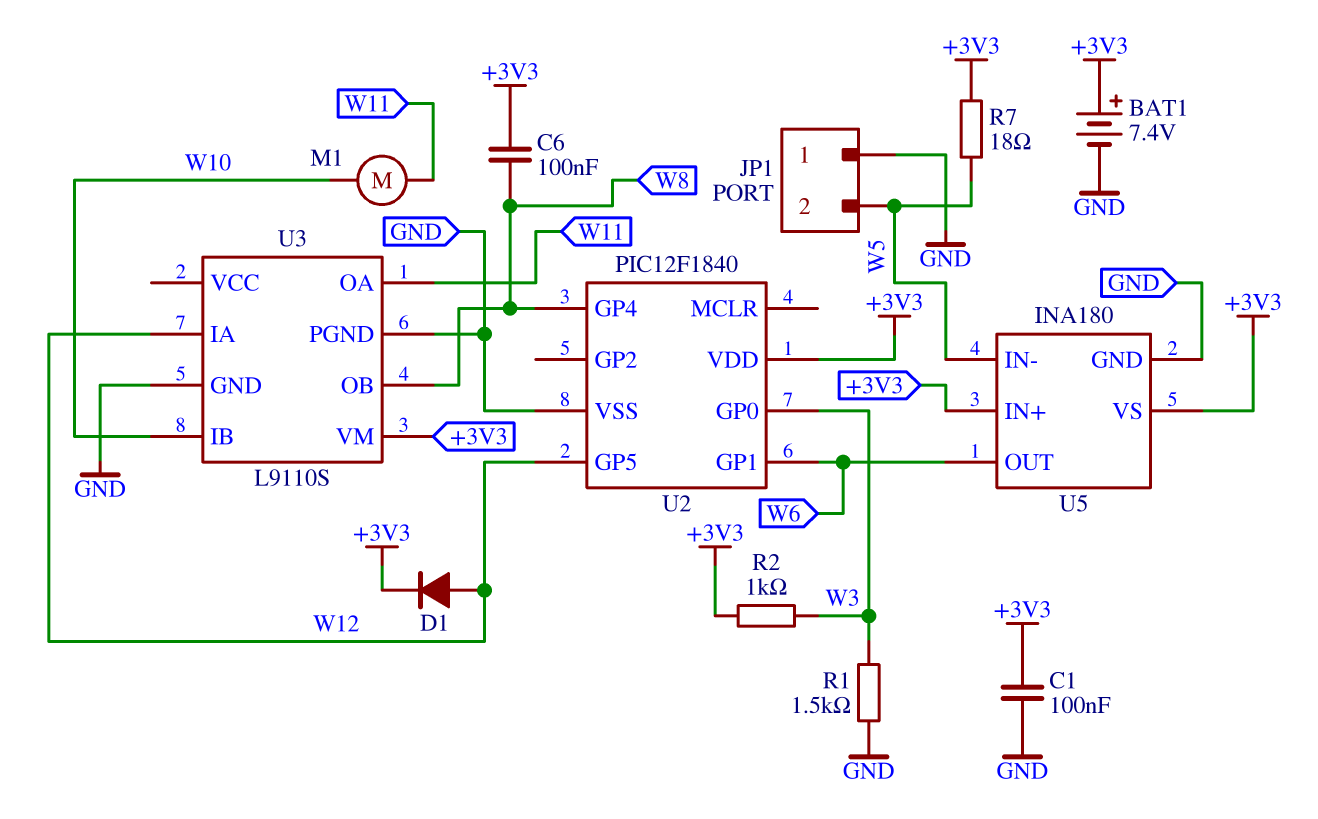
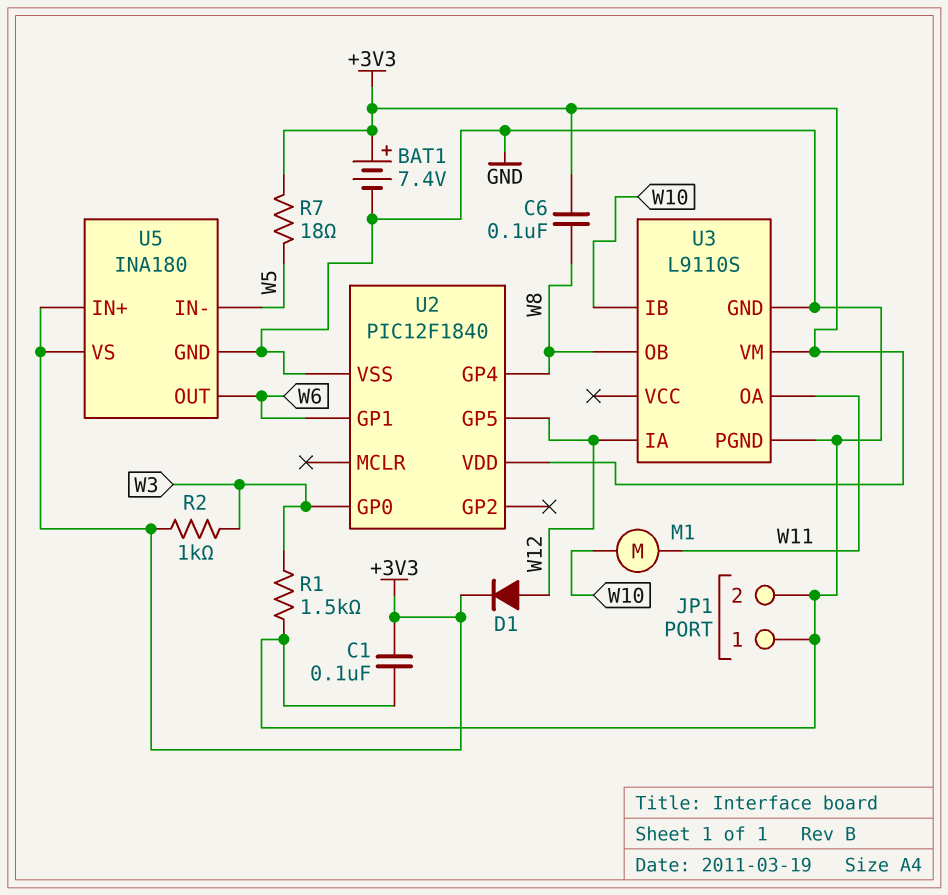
JP1 pin 2: W5 -> GND

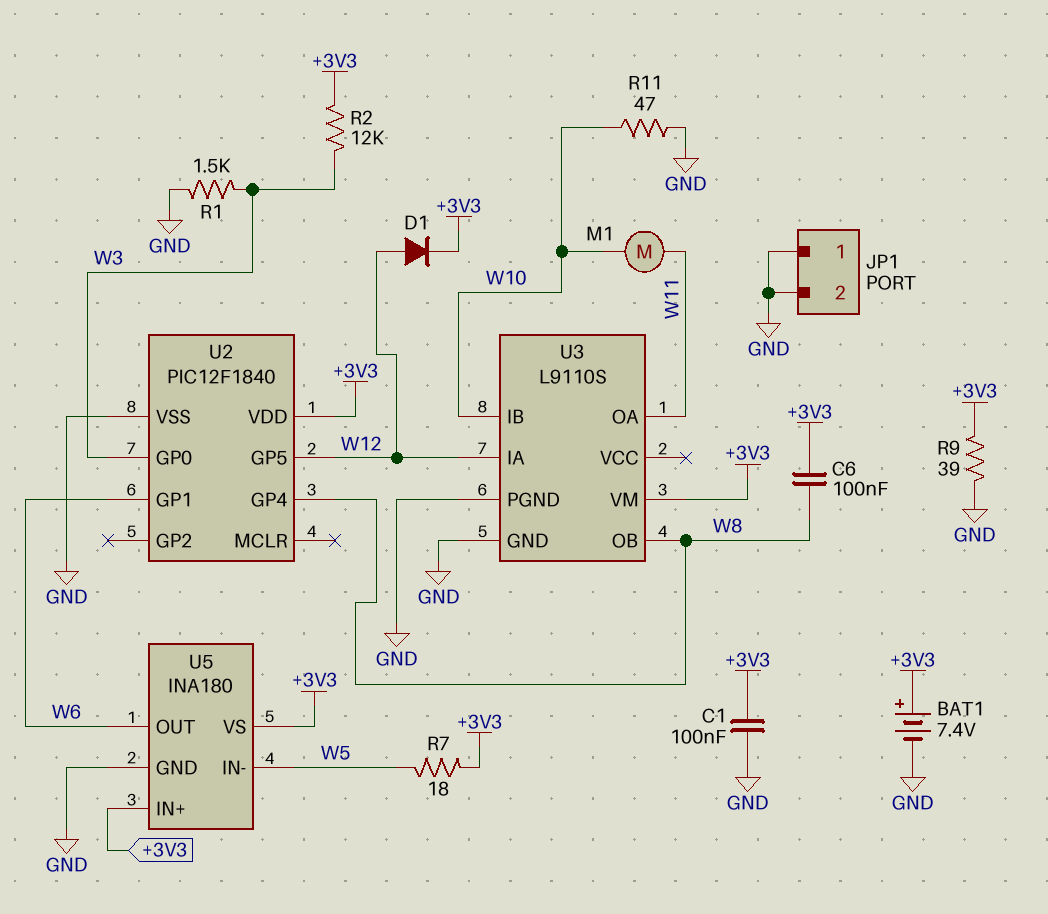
R2: 1k (+3V3, W3) -> 12k (+3V3, W3)
R9: none -> 39 (+3V3, GND)
R11: none -> 47 (GND, W10)

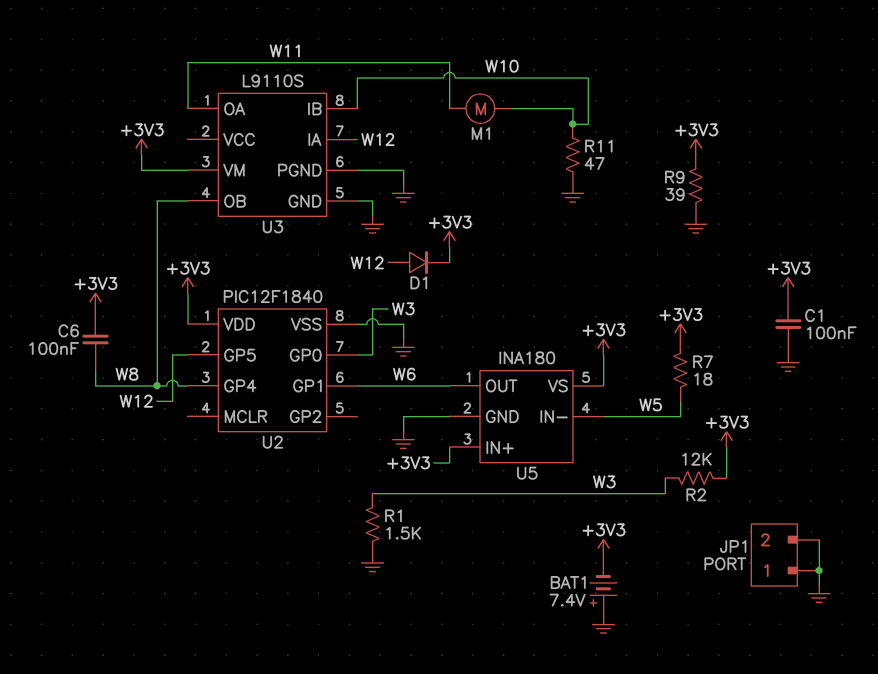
BAT1: 7.4V (plus +3V3, minus GND) -> 7.4V (plus GND, minus +3V3)

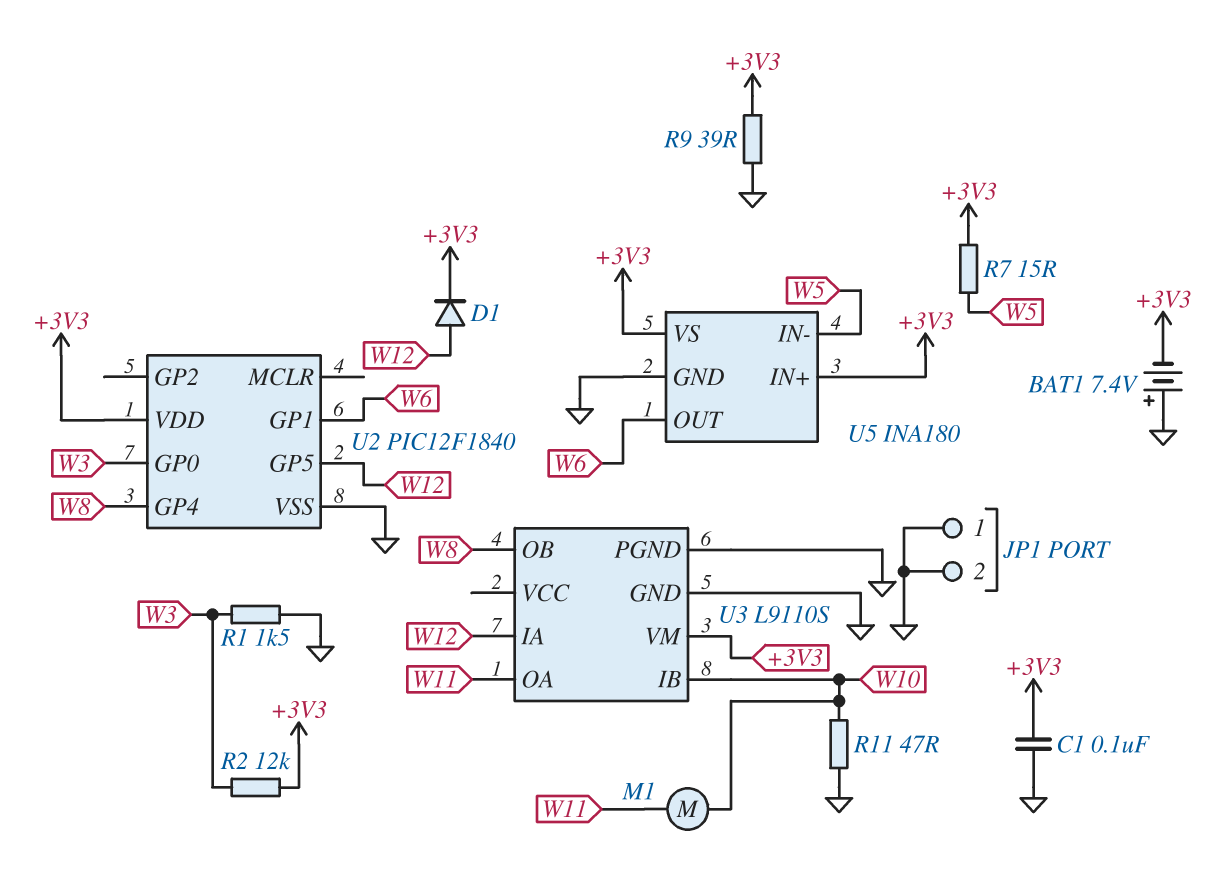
C6: 100nF (+3V3, W8) -> none
R7: 18 (+3V3, W5) -> 15 (+3V3, W5)

